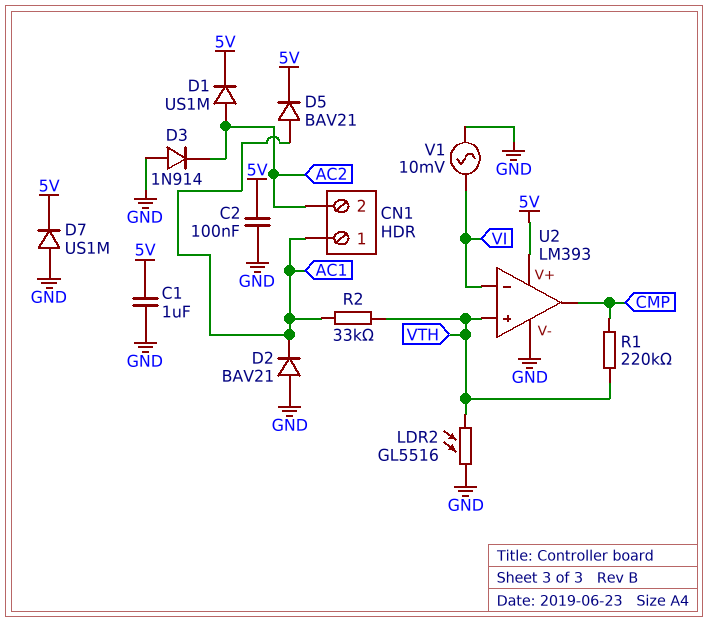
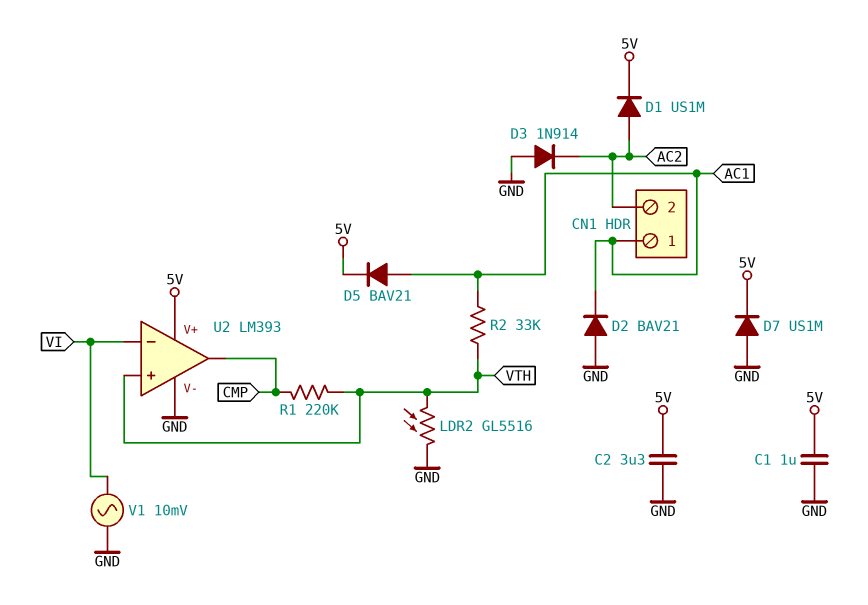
C2: 100nF (5V, GND) -> 3.3uF (5V, GND)

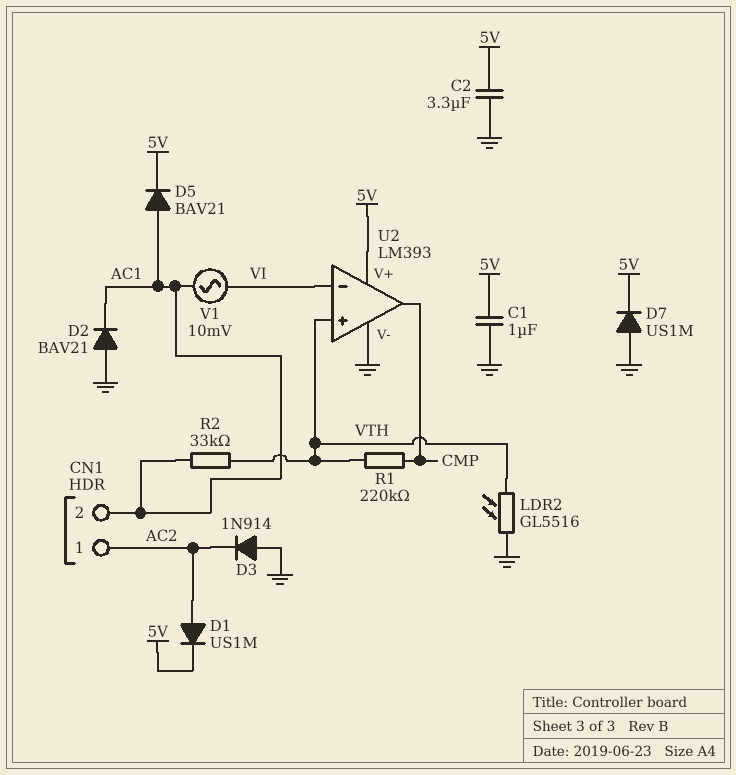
CN1 pin 1: AC1 -> AC2
CN1 pin 2: AC2 -> AC1
V1: AC 10mV (GND, VI) -> AC 10mV (AC1, VI)

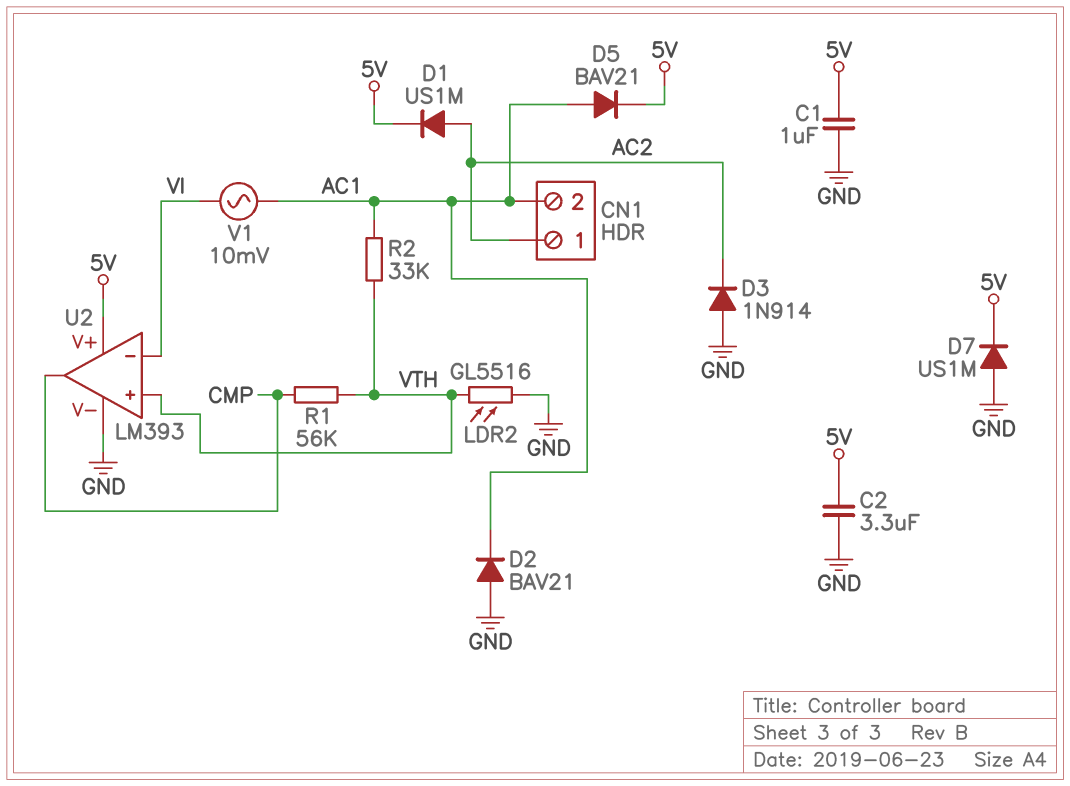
R1: 220k (CMP, VTH) -> 56k (CMP, VTH)

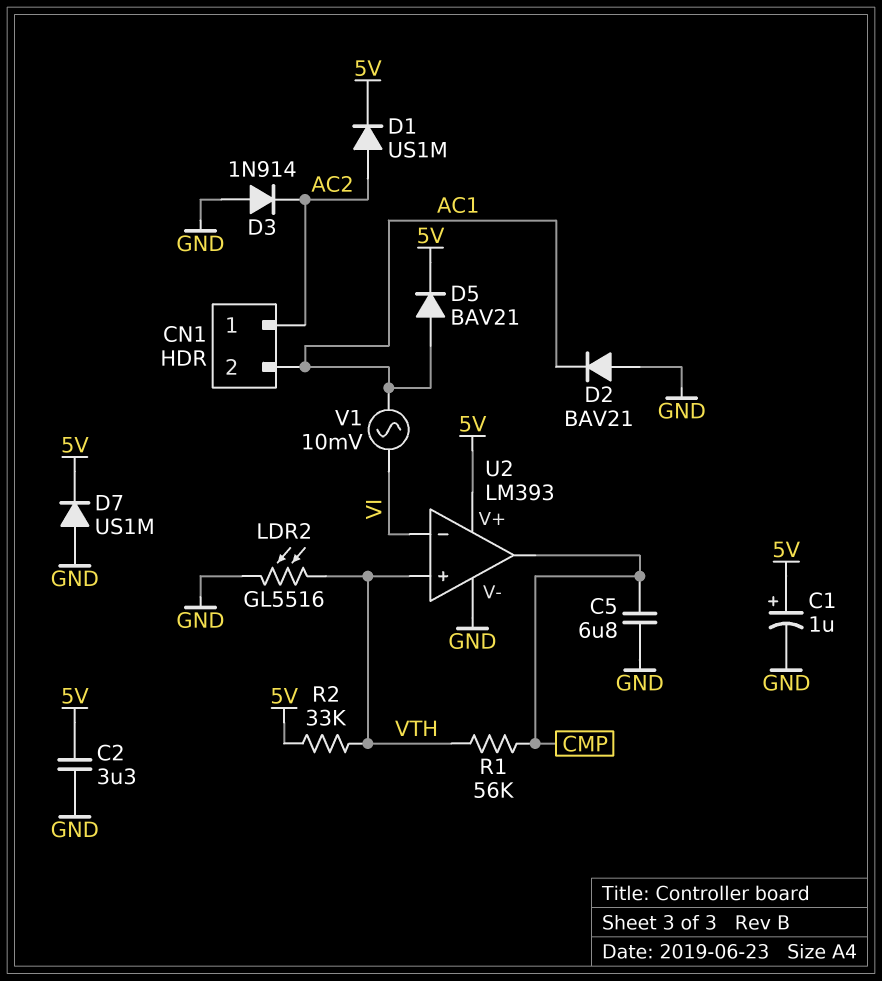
C1: 1uF (5V, GND) -> 1uF (plus 5V, minus GND)
C5: none -> 6.8uF (CMP, GND)
R2: 33k (AC1, VTH) -> 33k (5V, VTH)

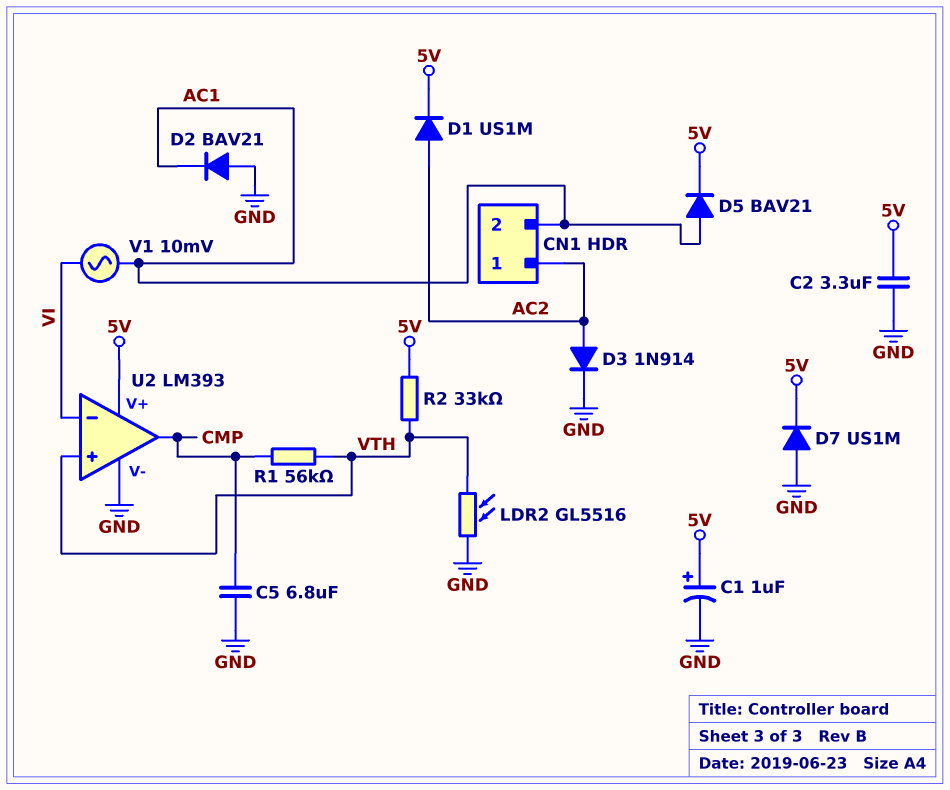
D3: diode 1N914 (A GND, K AC2) -> diode 1N914 (A AC2, K GND)

